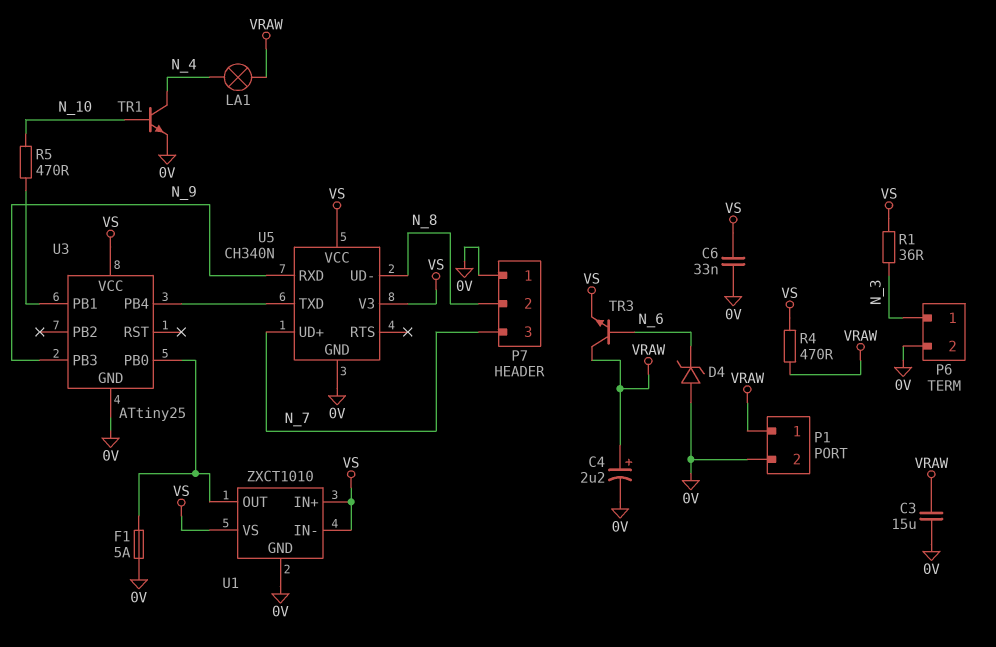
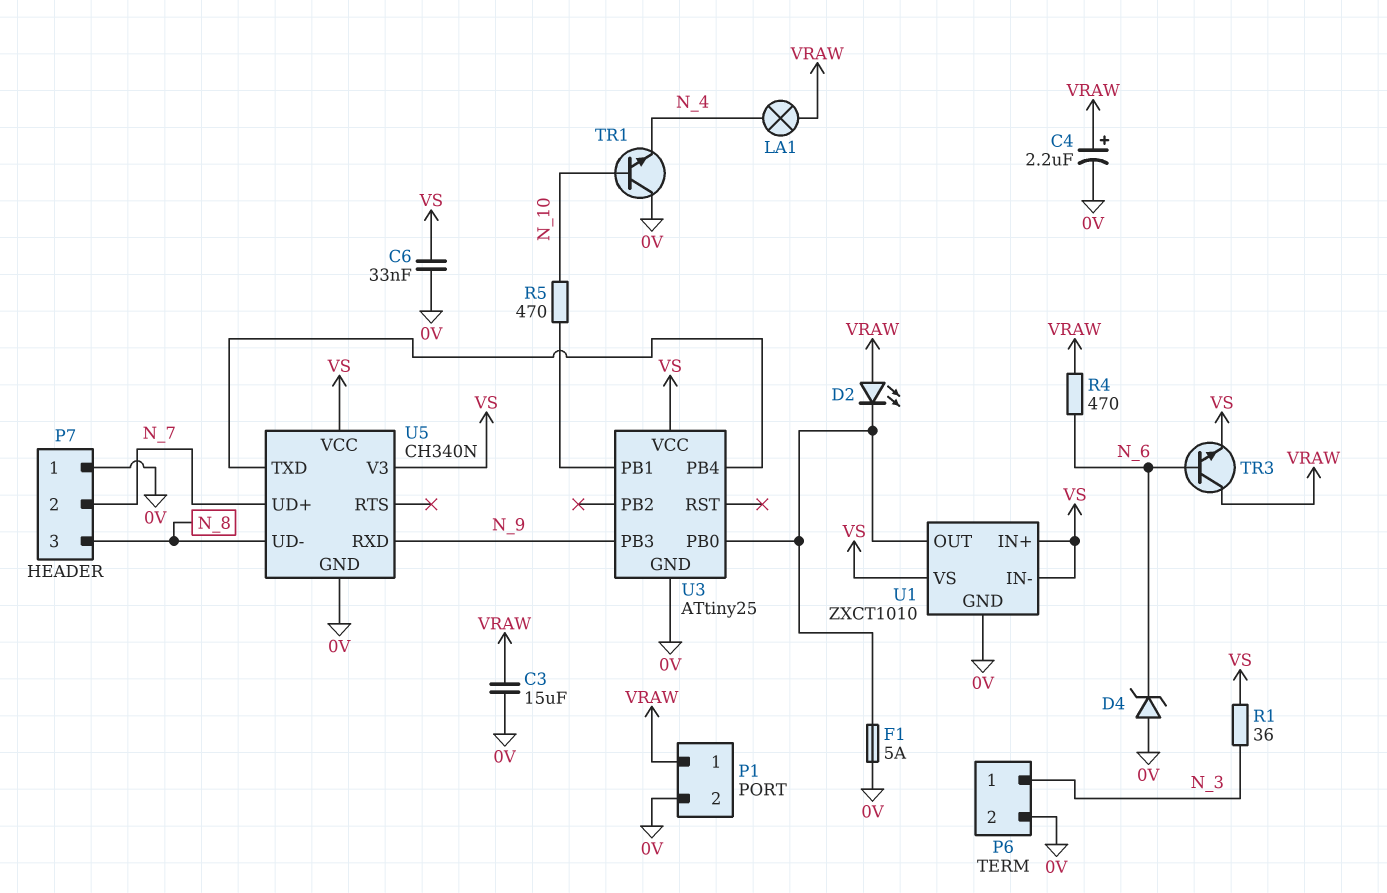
D2: none -> LED (A VRAW, K U1/OUT)
P7 pin 2: N_8 -> N_7
P7 pin 3: N_7 -> N_8
R4: 470 (VRAW, VS) -> 470 (N_6, VRAW)
TR1: NPN (B N_10, C N_4, E 0V) -> NPN (B N_10, C 0V, E N_4)

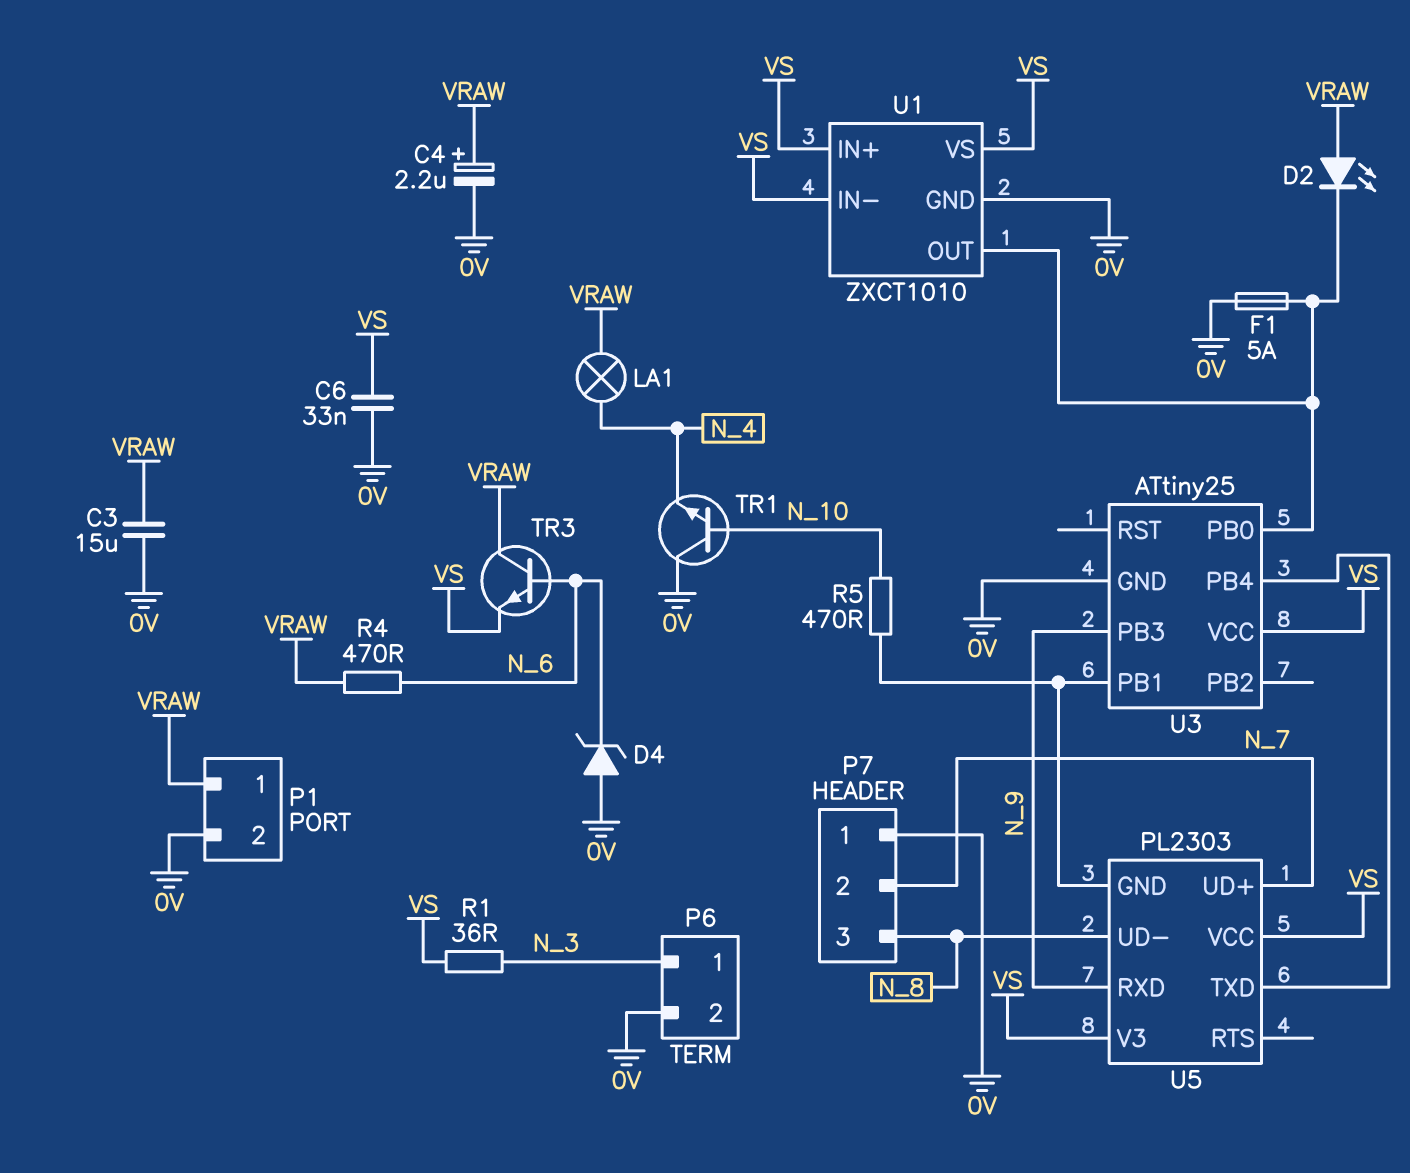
U5: CH340N -> PL2303
U5 pin GND: 0V -> U3/PB1

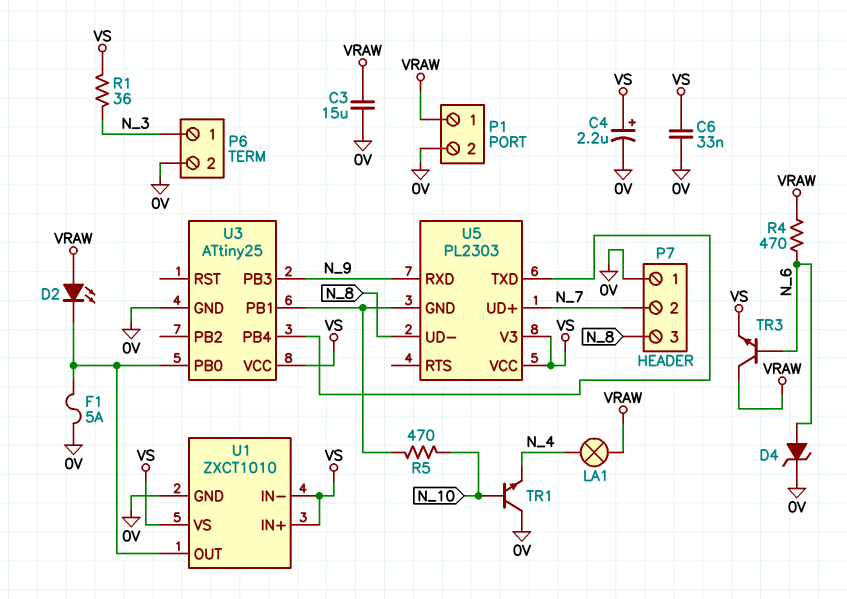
C4: 2.2uF (plus VRAW, minus 0V) -> 2.2uF (plus VS, minus 0V)
D4: zener (A 0V, K N_6) -> zener (A N_6, K 0V)

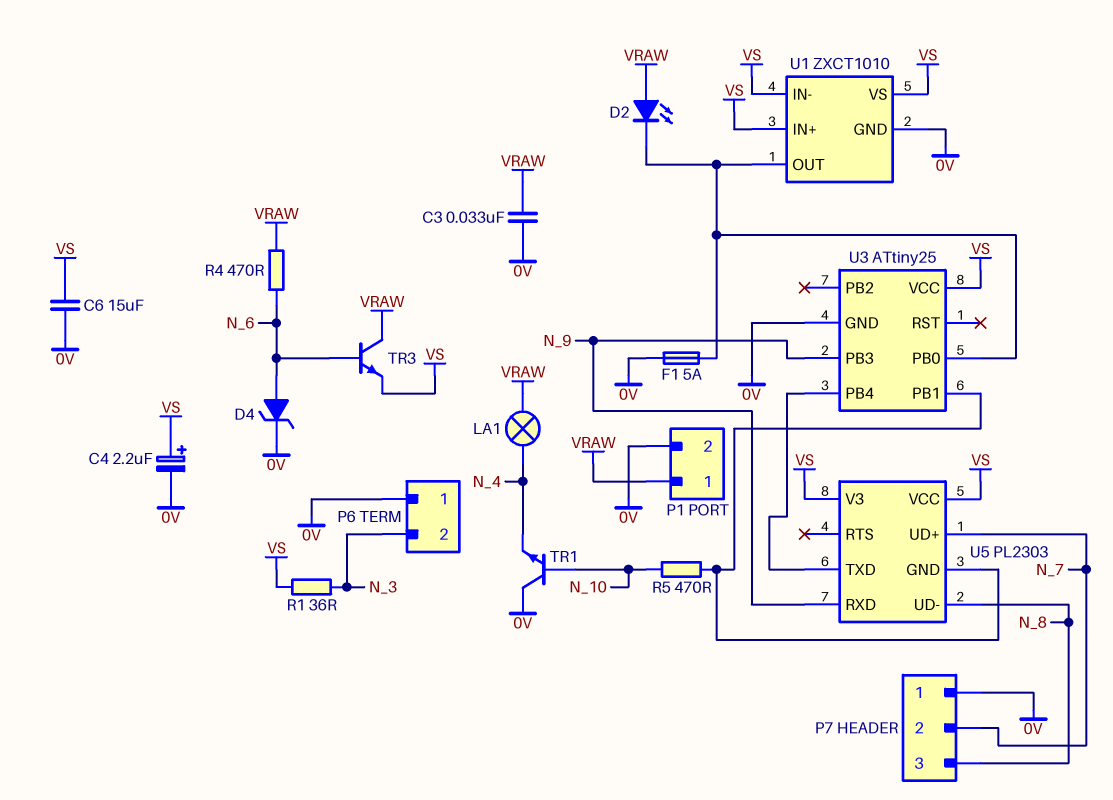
C3: 15uF (0V, VRAW) -> 33nF (0V, VRAW)
C6: 33nF (0V, VS) -> 15uF (0V, VS)
P6 pin 1: N_3 -> 0V
P6 pin 2: 0V -> N_3

